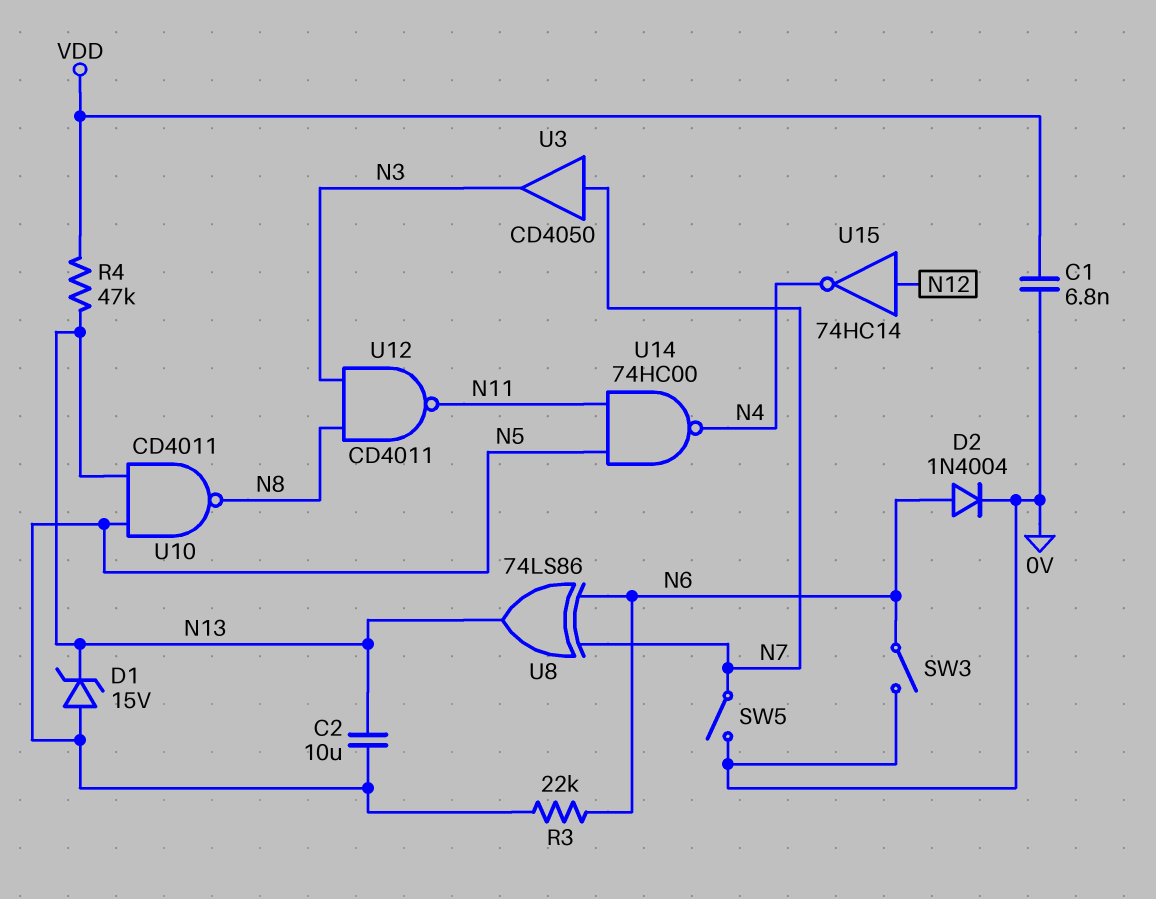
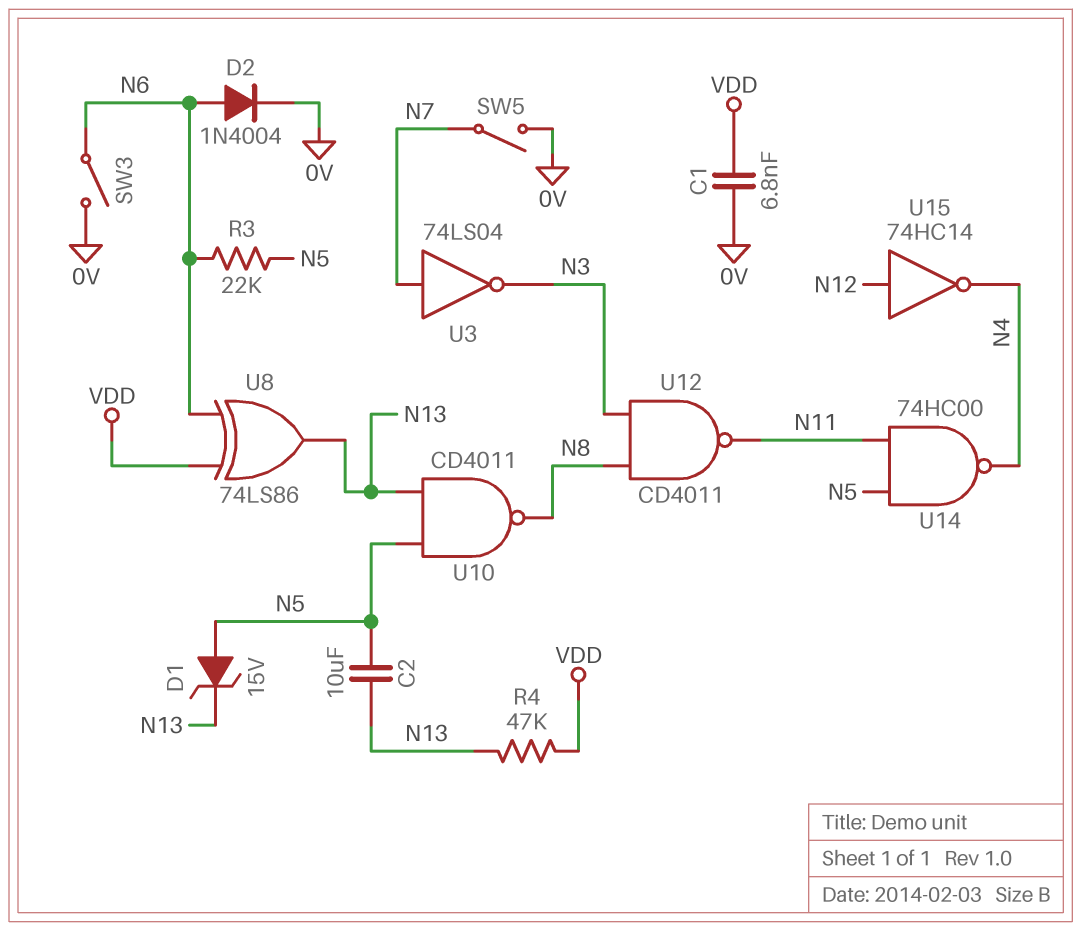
U3: buffer CD4050 (in N7, out N3) -> NOT 74LS04 (in N7, out N3)
U8: XOR 74LS86 (in N6, in N7, out N13) -> XOR 74LS86 (in N6, in VDD, out N13)

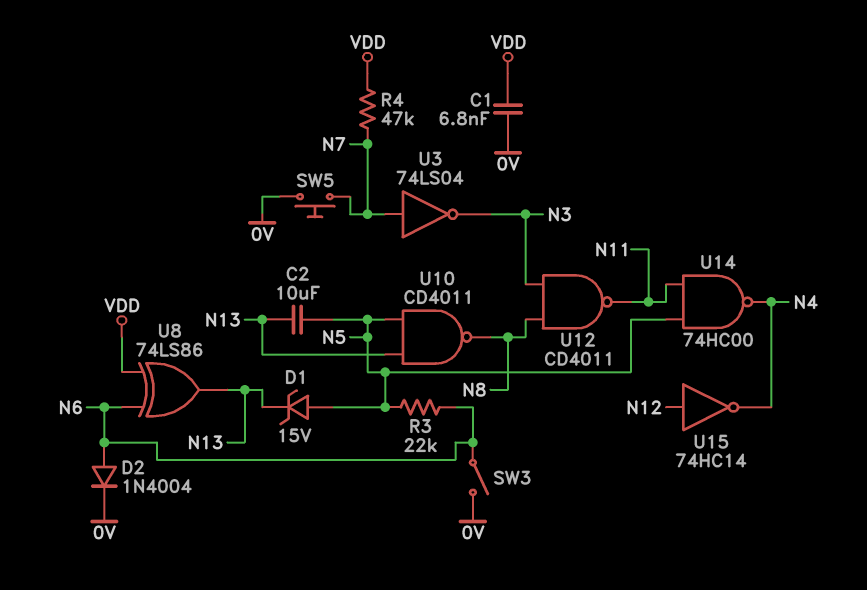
R4: 47k (N13, VDD) -> 47k (N7, VDD)
SW5: switch (0V, N7) -> button (0V, N7)

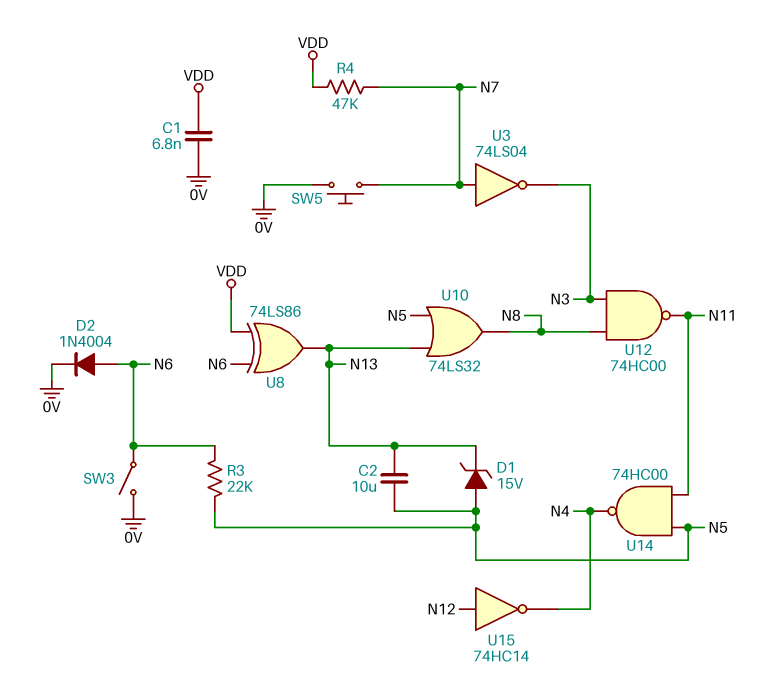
U10: NAND CD4011 (in N5, in N13, out N8) -> OR 74LS32 (in N5, in N13, out N8)
U12: NAND CD4011 (in N3, in N8, out N11) -> NAND 74HC00 (in N3, in N8, out N11)

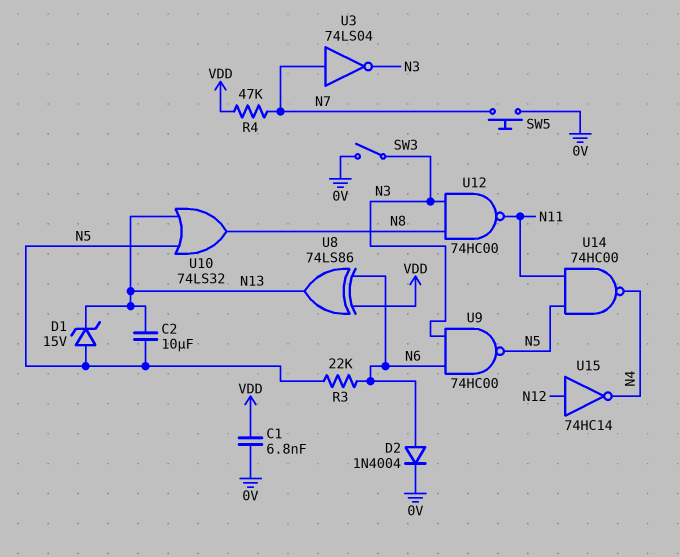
SW3: switch (0V, N6) -> switch (0V, N3)
U9: none -> NAND 74HC00 (in N3, in N6, out N5)

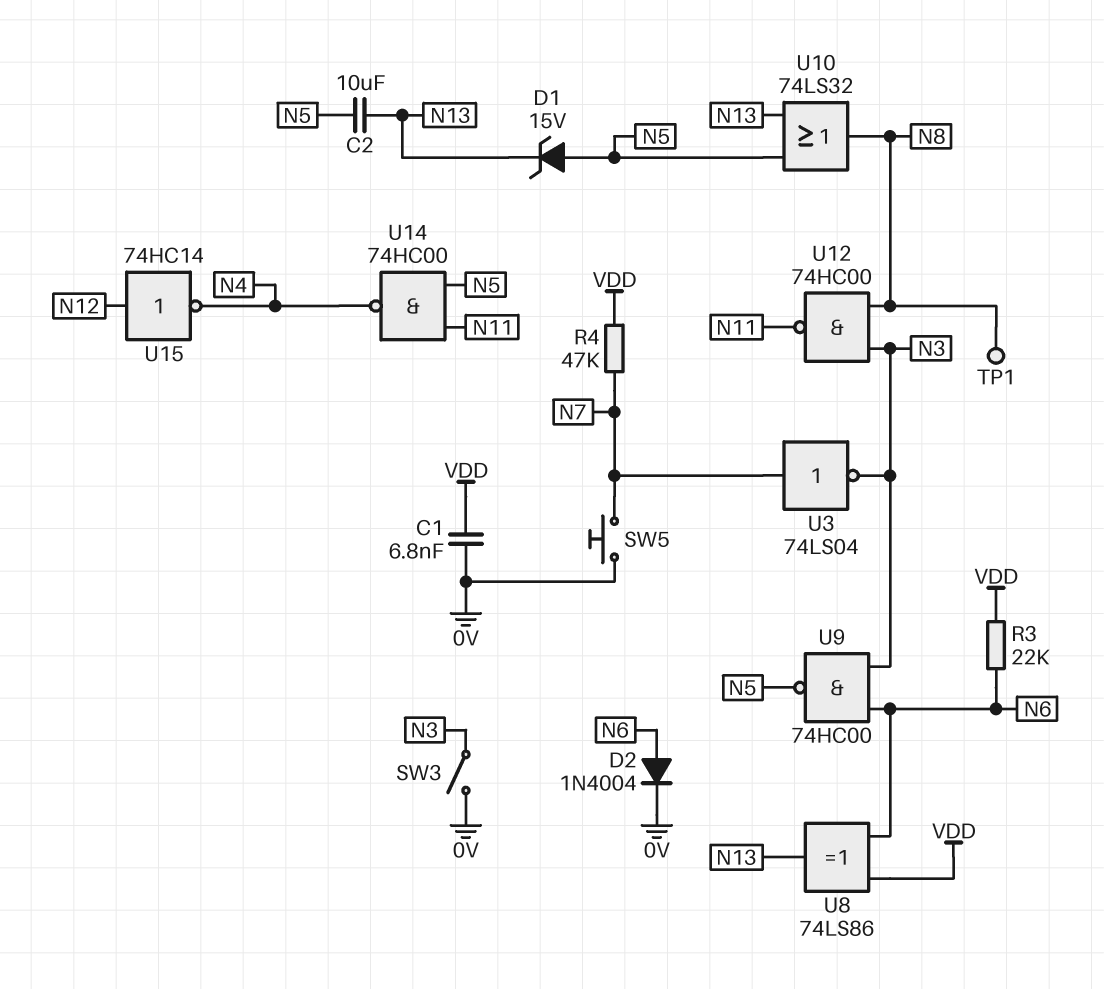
R3: 22k (N5, N6) -> 22k (N6, VDD)
TP1: none -> test point (N8)

